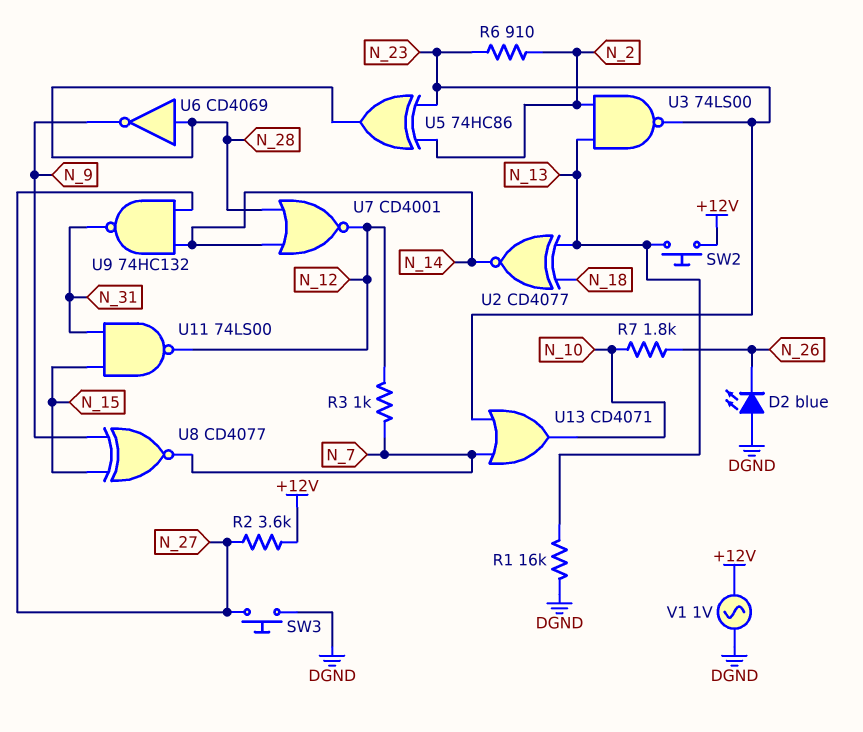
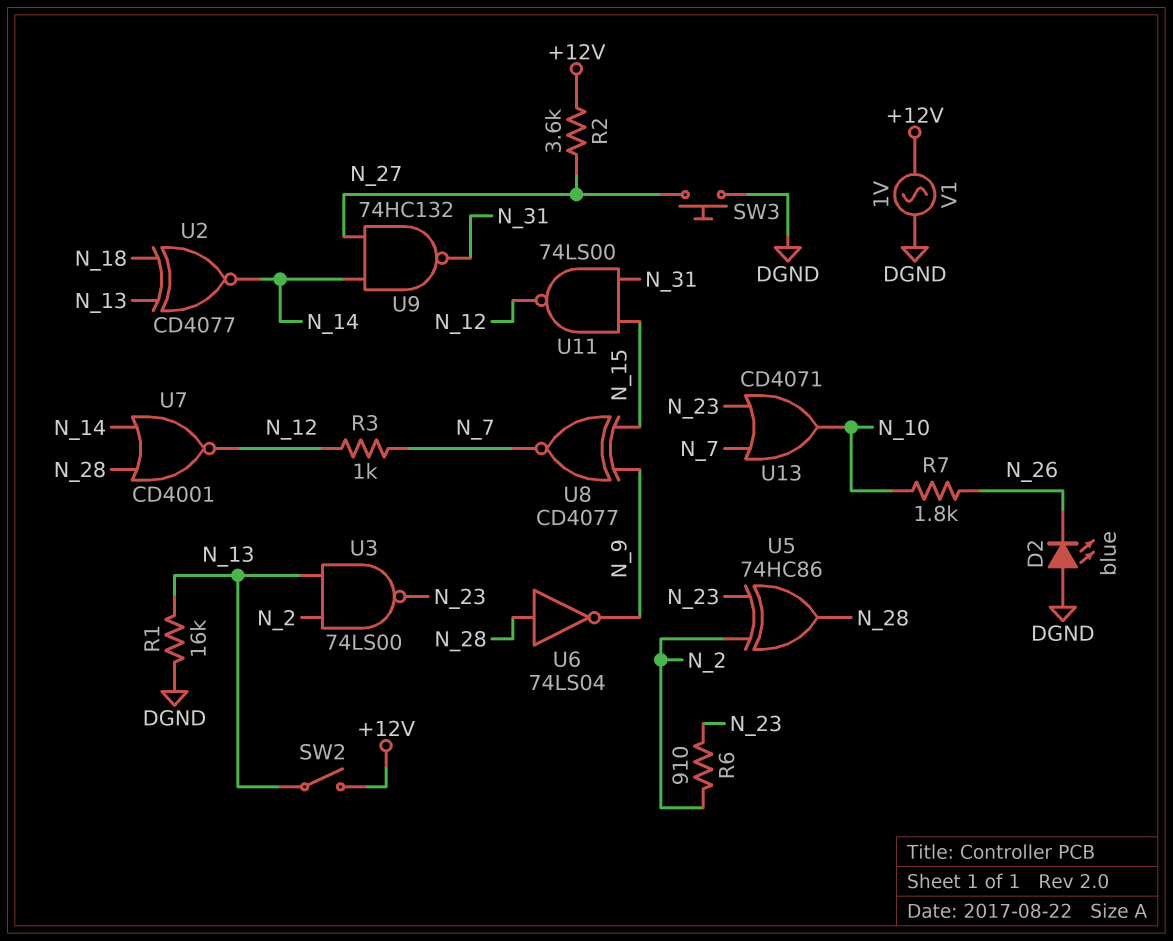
SW2: button (+12V, N_13) -> switch (+12V, N_13)
U6: NOT CD4069 (in N_28, out N_9) -> NOT 74LS04 (in N_28, out N_9)

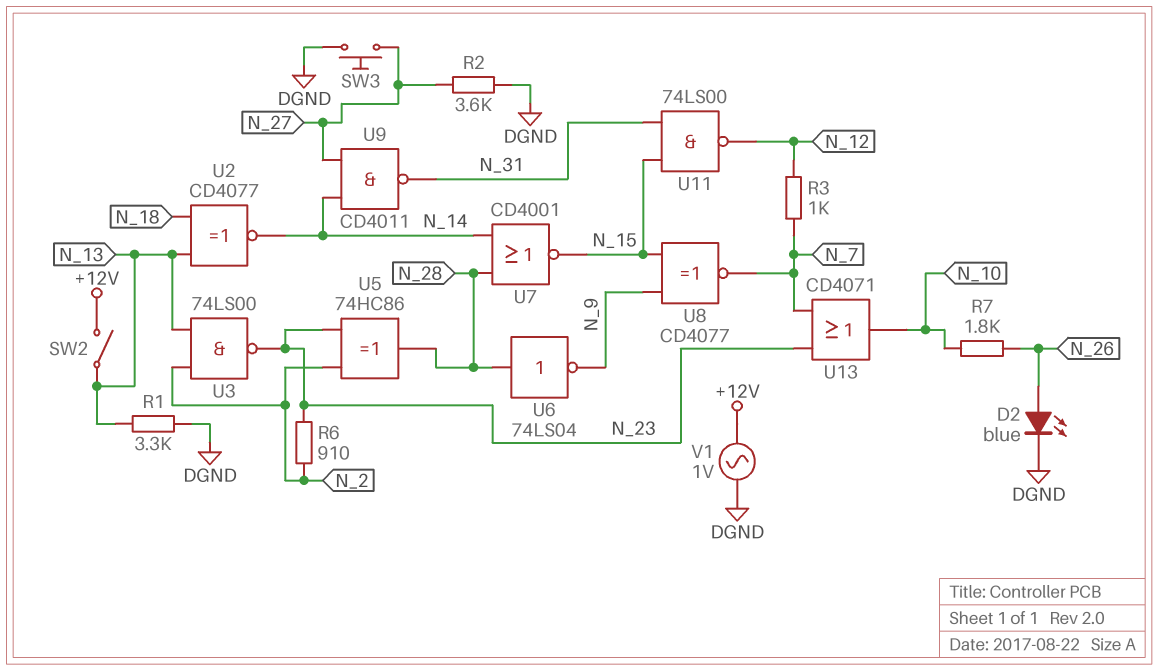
D2: LED blue (A DGND, K N_26) -> LED blue (A N_26, K DGND)
R1: 16k (DGND, N_13) -> 3.3k (DGND, N_13)
R2: 3.6k (+12V, N_27) -> 3.6k (DGND, N_27)
U7: NOR CD4001 (in N_14, in N_28, out N_12) -> NOR CD4001 (in N_14, in N_28, out N_15)
U9: NAND 74HC132 (in N_14, in N_27, out N_31) -> NAND CD4011 (in N_14, in N_27, out N_31)

